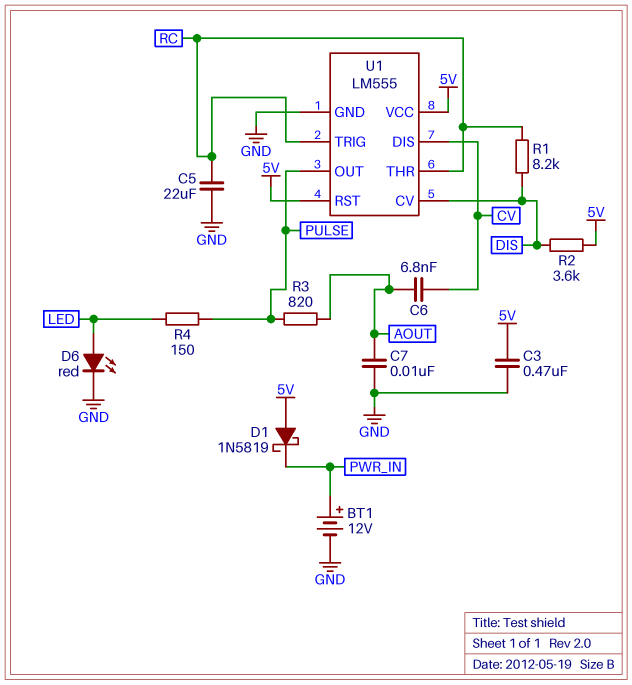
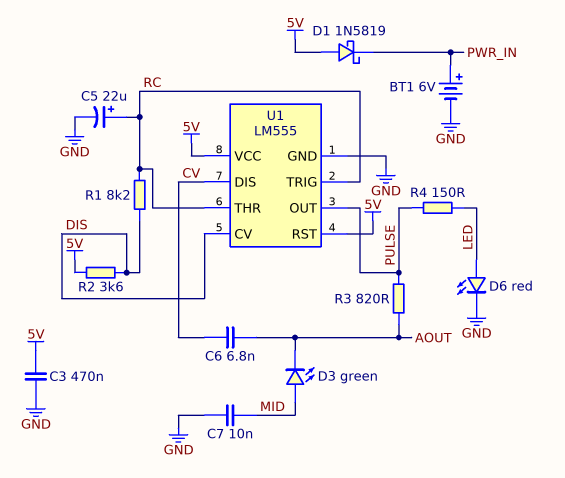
BT1: 12V (plus PWR_IN, minus GND) -> 6V (plus PWR_IN, minus GND)
C5: 22uF (GND, RC) -> 22uF (plus RC, minus GND)
C7: 10nF (AOUT, GND) -> 10nF (GND, MID)
D3: none -> LED green (A MID, K AOUT)

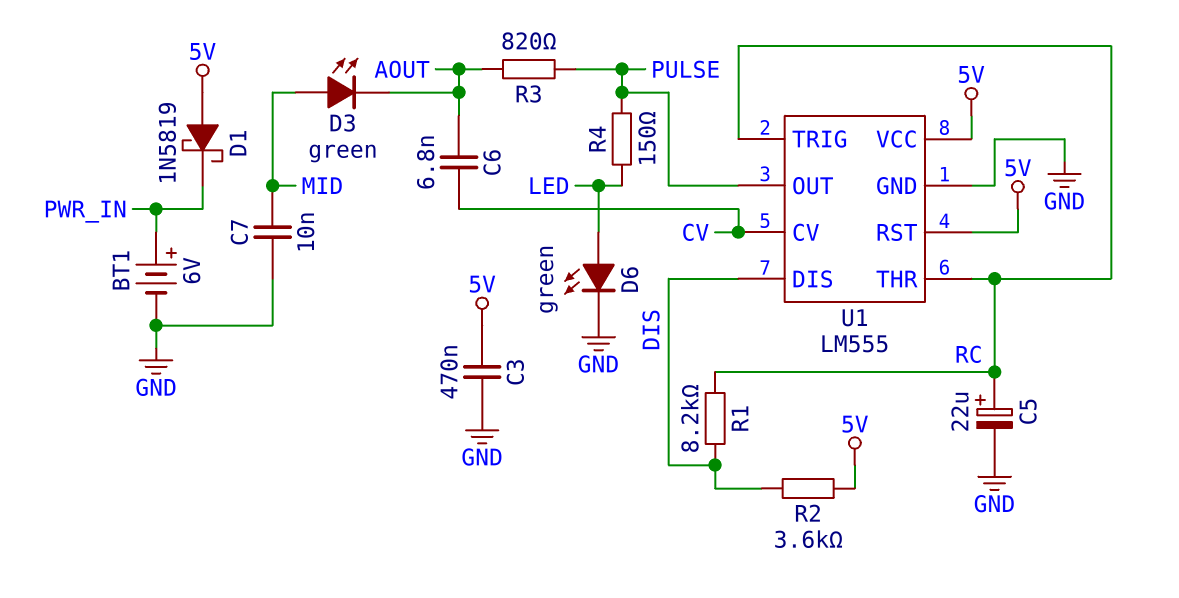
D6: LED red (A LED, K GND) -> LED green (A LED, K GND)
U1 pin CV: DIS -> CV
U1 pin DIS: CV -> DIS

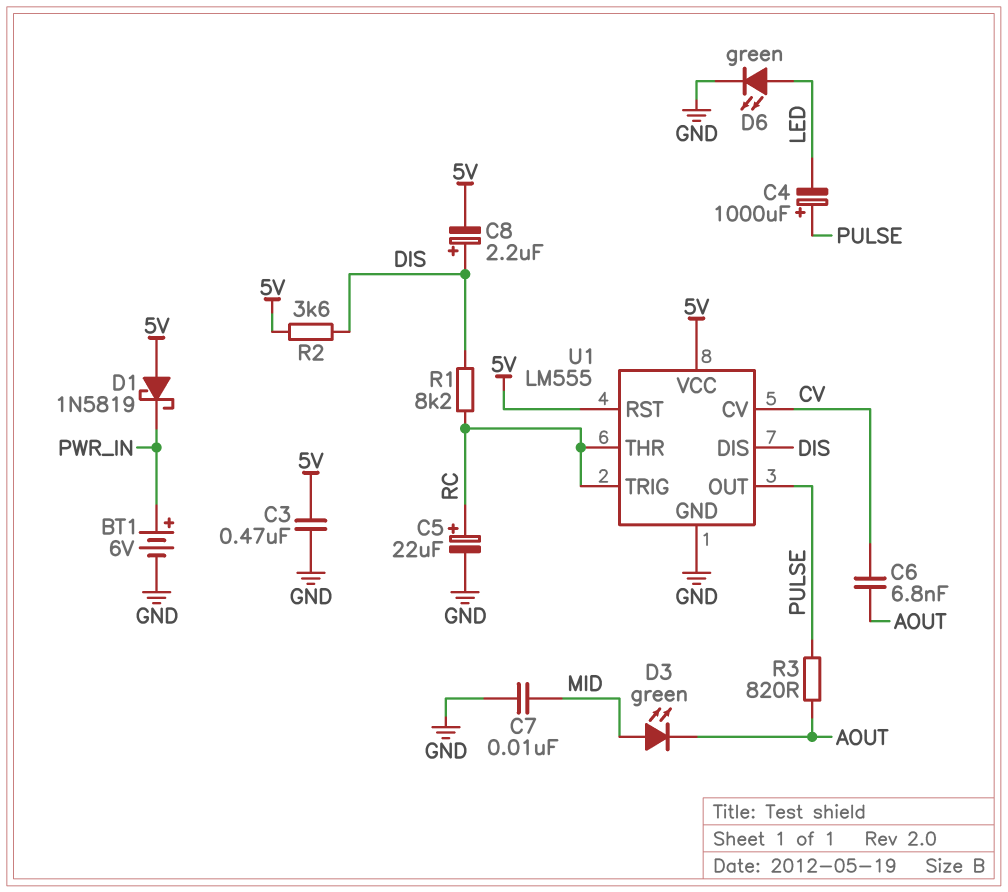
C4: none -> 1000uF (plus PULSE, minus LED)
C8: none -> 2.2uF (plus DIS, minus 5V)
R4: 150 (LED, PULSE) -> none

